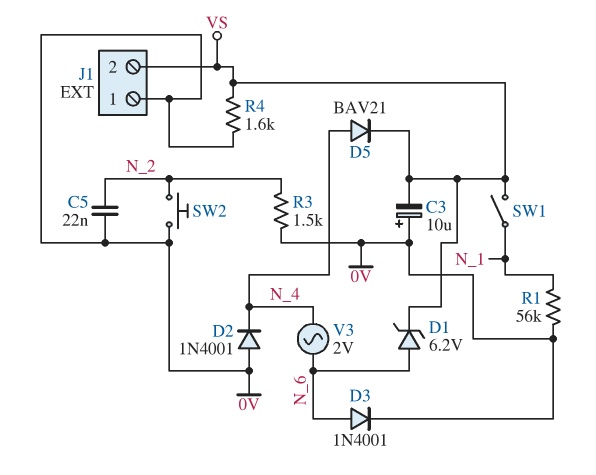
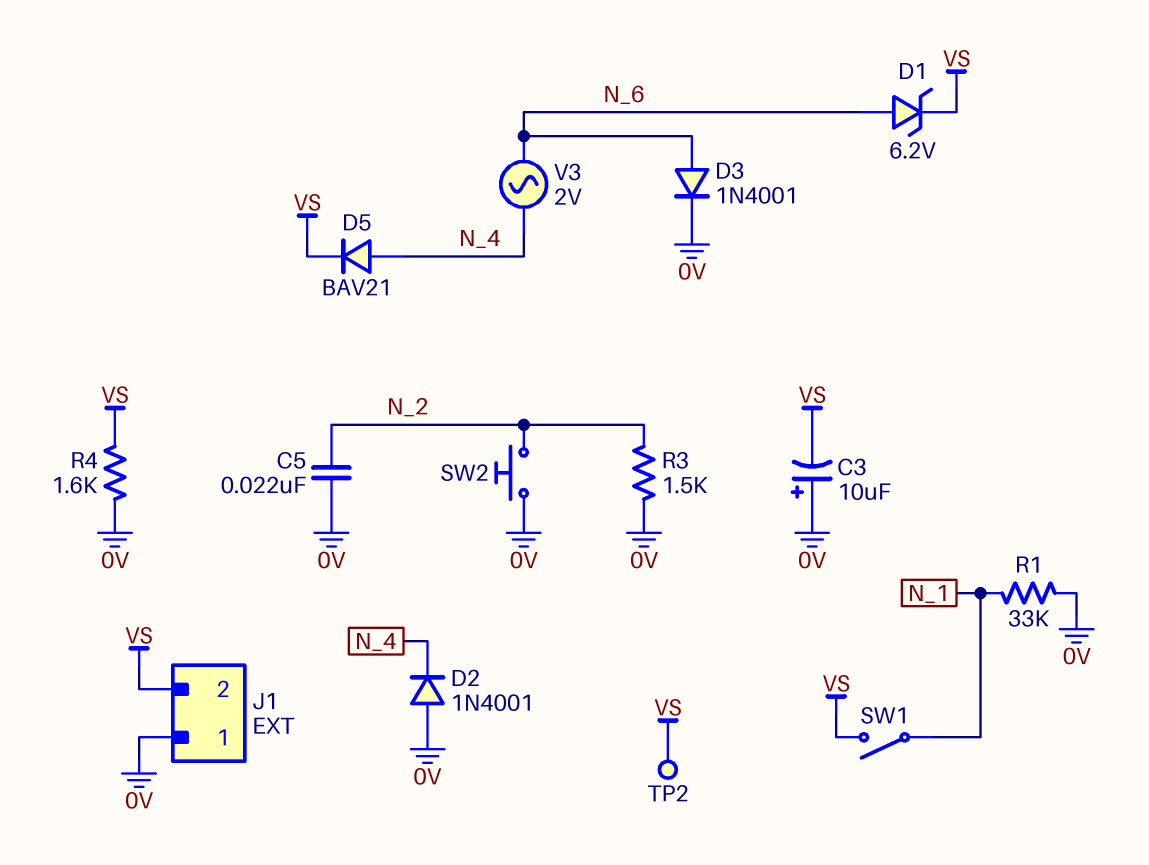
R1: 56k (0V, N_1) -> 33k (0V, N_1)
TP2: none -> test point (VS)

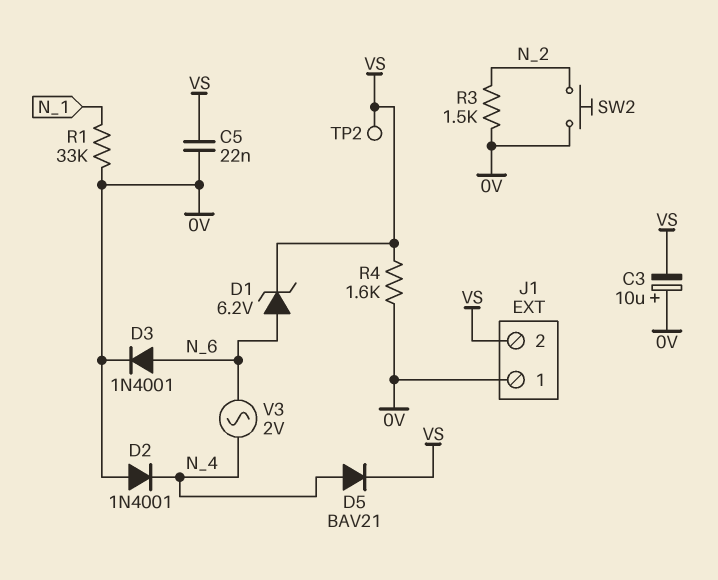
C5: 22nF (0V, N_2) -> 22nF (0V, VS)
SW1: switch (N_1, VS) -> none

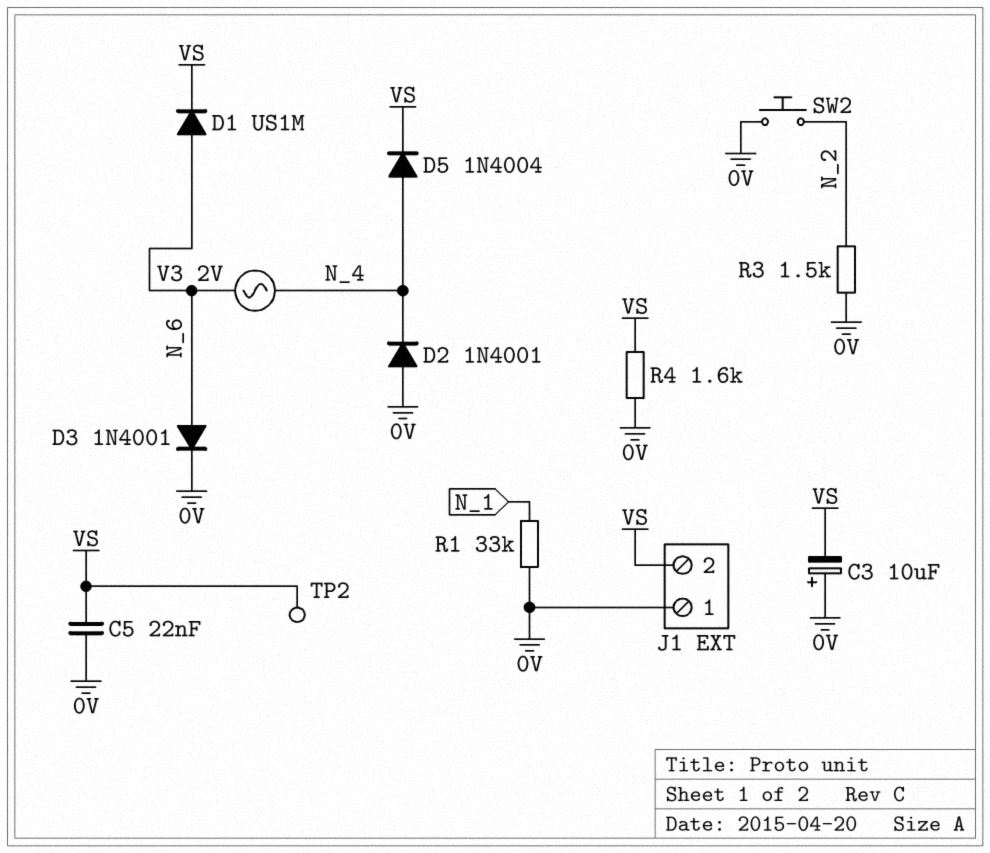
D1: zener 6.2V (A N_6, K VS) -> diode US1M (A N_6, K VS)
D5: diode BAV21 (A N_4, K VS) -> diode 1N4004 (A N_4, K VS)

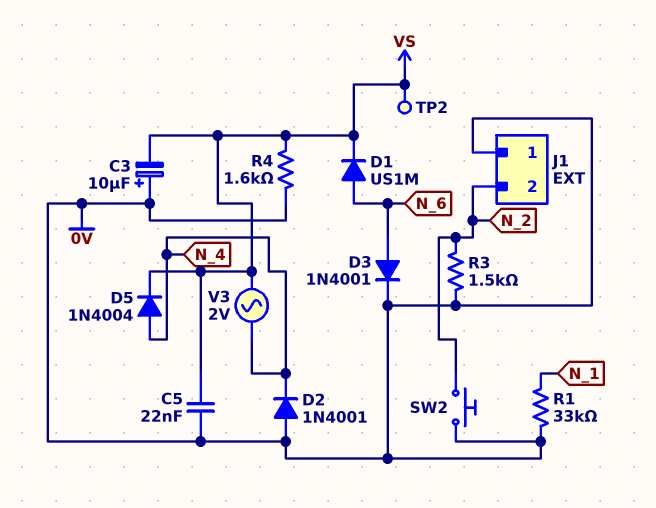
J1 pin 2: VS -> N_2
V3: AC 2V (N_4, N_6) -> AC 2V (N_4, VS)

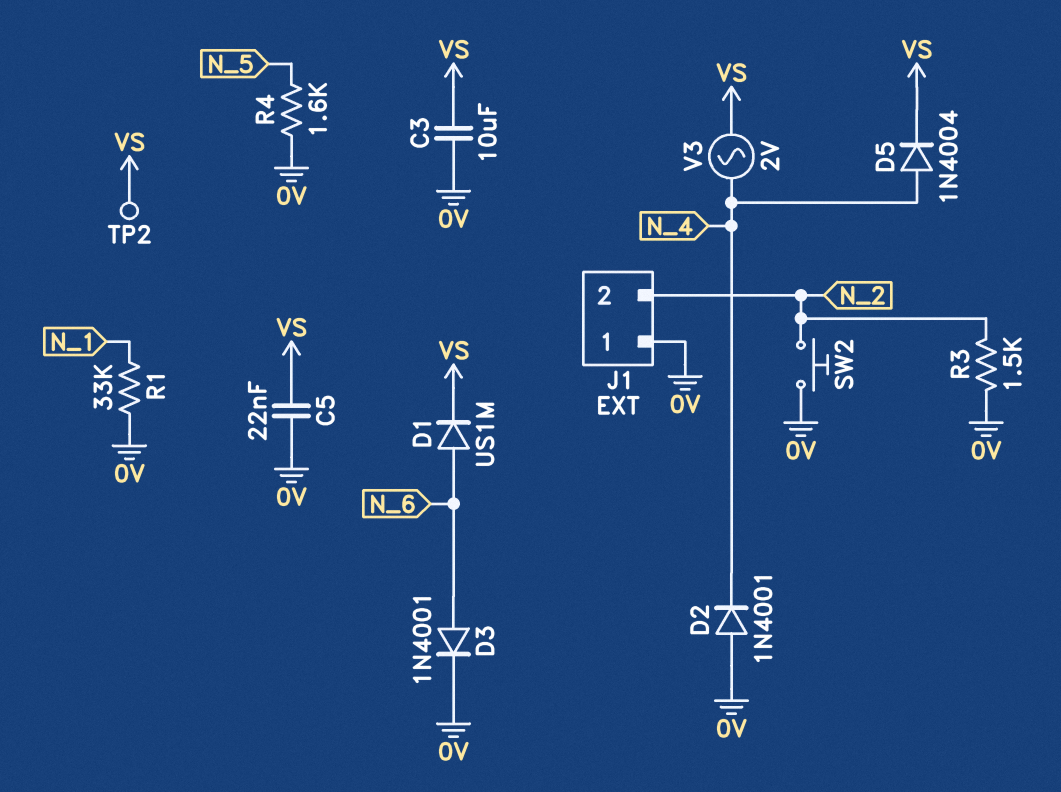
C3: 10uF (plus 0V, minus VS) -> 10uF (0V, VS)
R4: 1.6k (0V, VS) -> 1.6k (0V, N_5)

